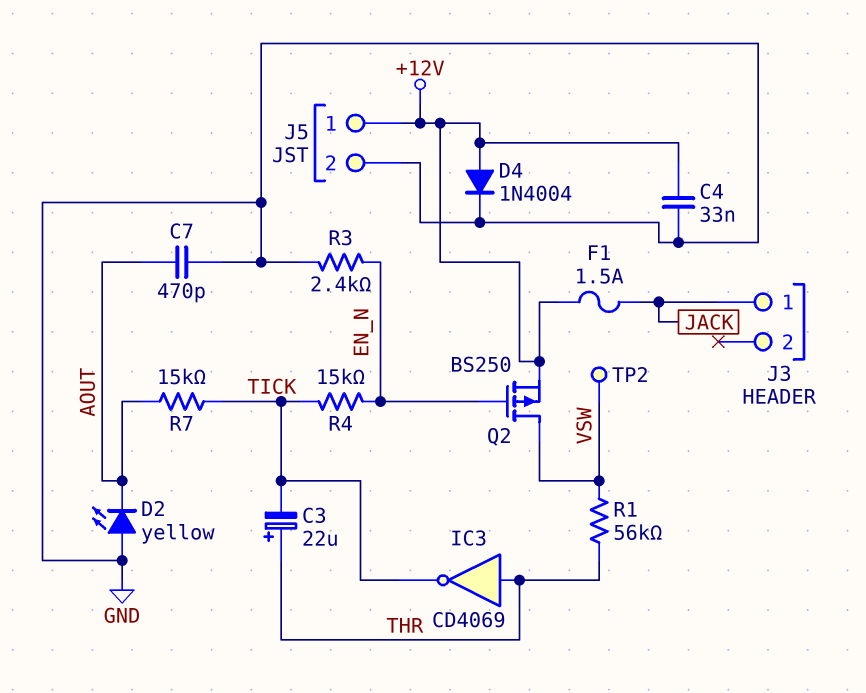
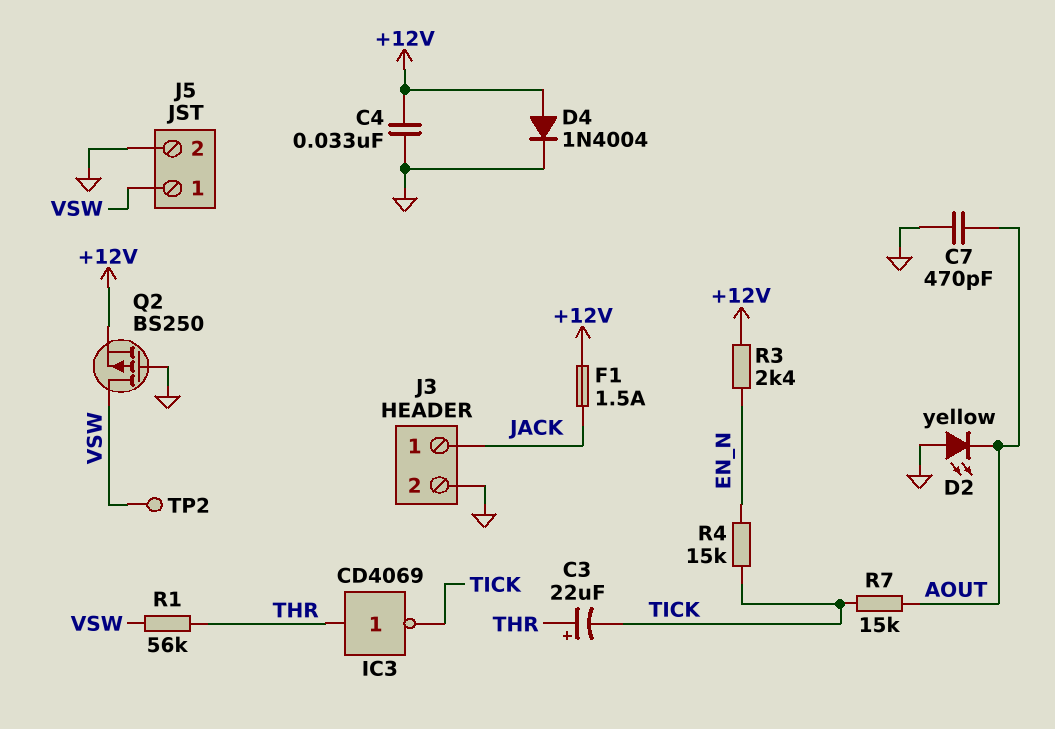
J3 pin 2: none -> GND
J5 pin 1: +12V -> VSW
Q2: PMOS BS250 (G EN_N, D VSW, S +12V) -> PMOS BS250 (G GND, D VSW, S +12V)
R3: 2.4k (EN_N, GND) -> 2.4k (+12V, EN_N)

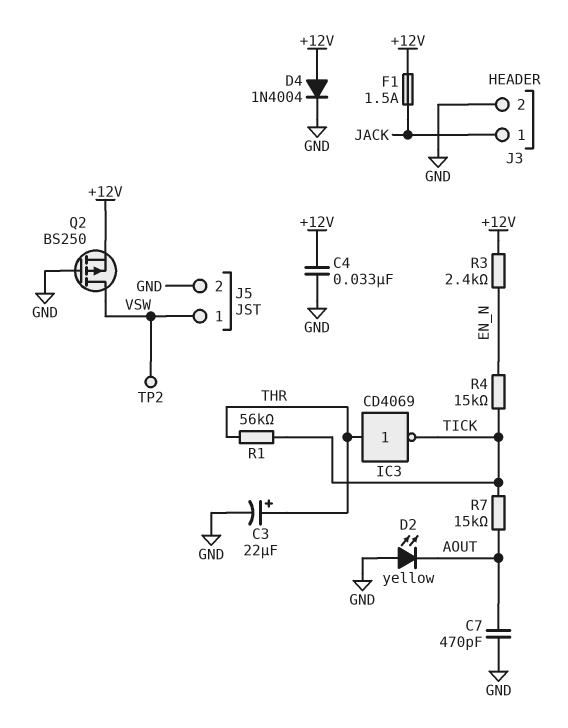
C3: 22uF (plus THR, minus TICK) -> 22uF (plus THR, minus GND)
R1: 56k (THR, VSW) -> 56k (THR, TICK)

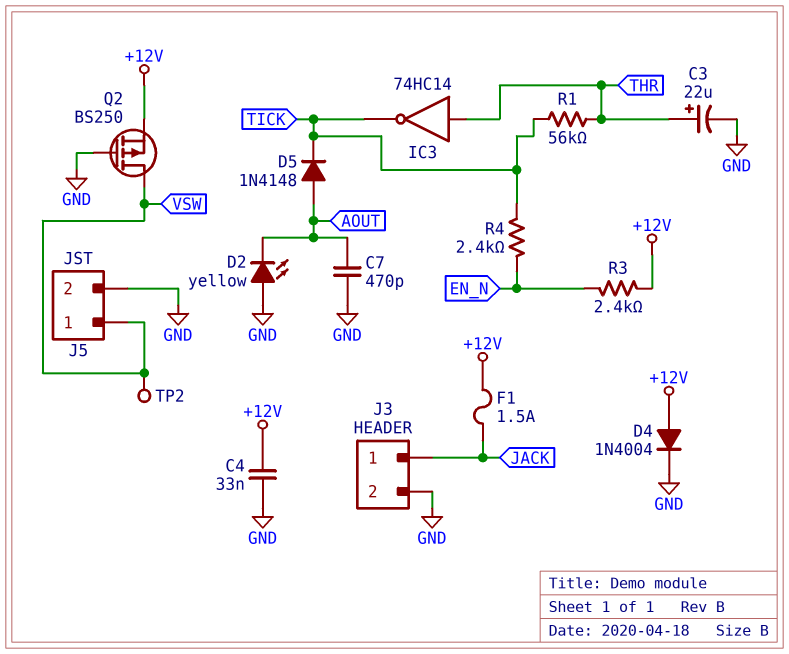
D5: none -> diode 1N4148 (A AOUT, K TICK)
IC3: NOT CD4069 (in THR, out TICK) -> NOT 74HC14 (in THR, out TICK)
R4: 15k (EN_N, TICK) -> 2.4k (EN_N, TICK)
R7: 15k (AOUT, TICK) -> none

